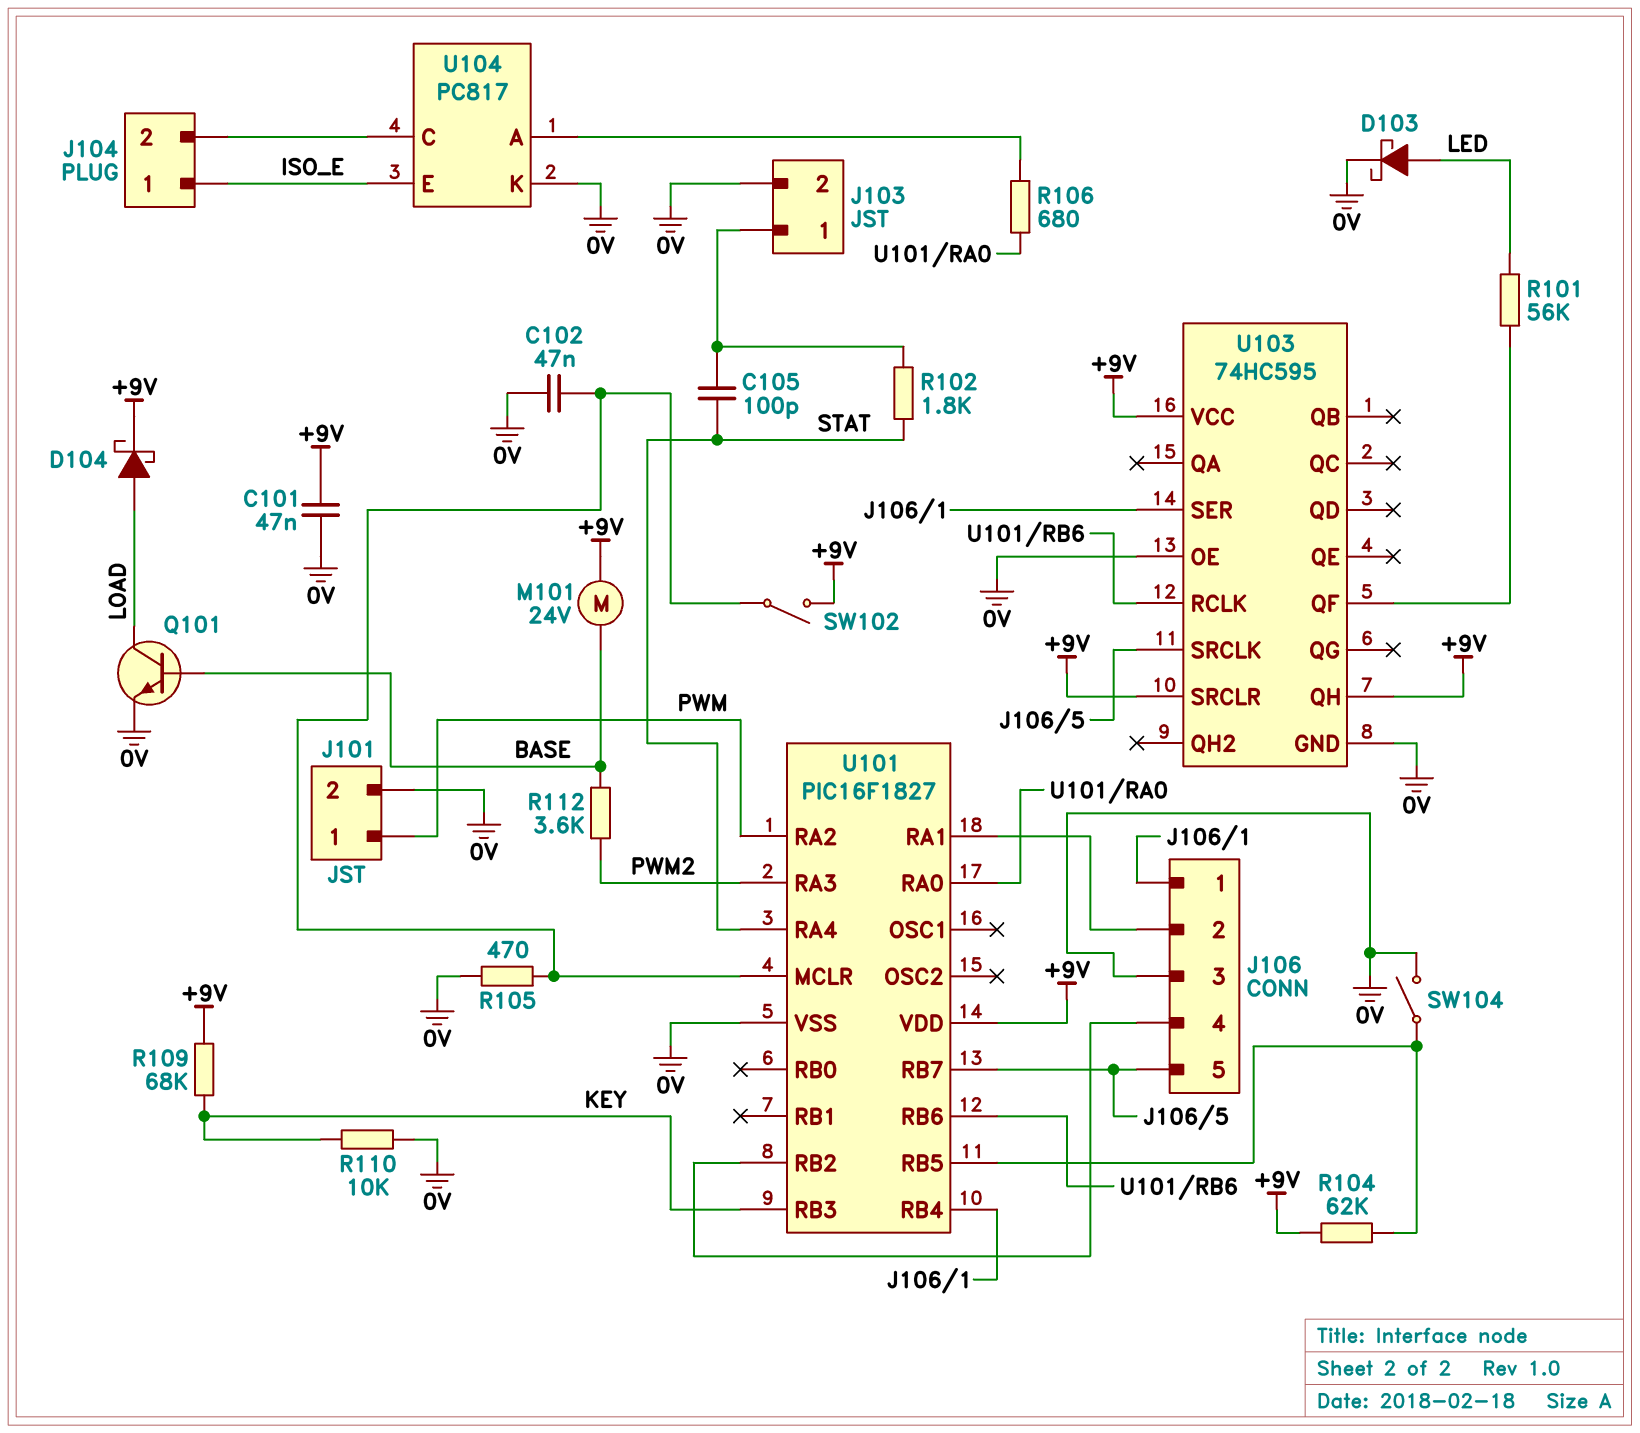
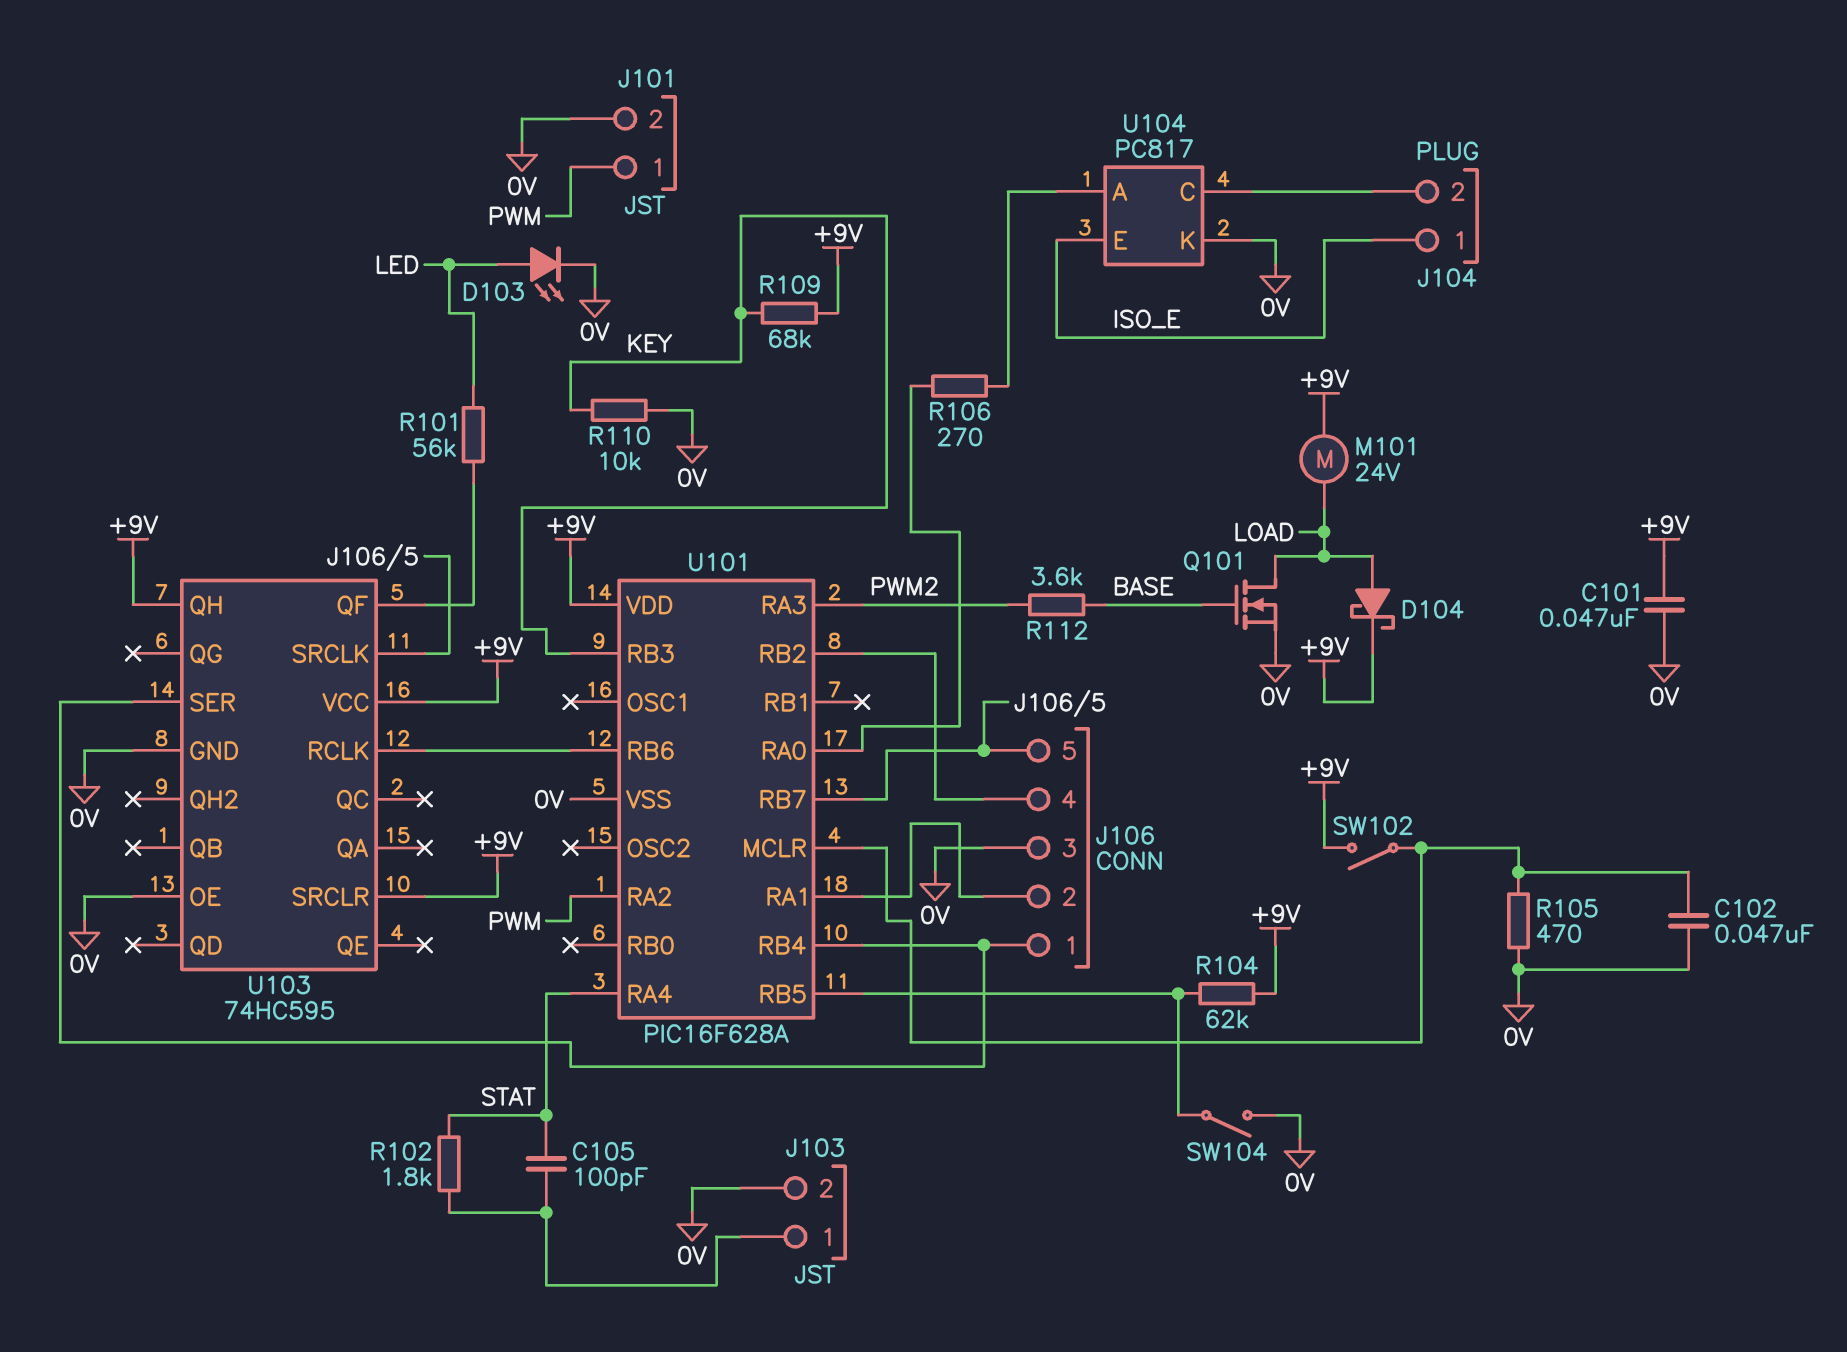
D103: schottky (A LED, K 0V) -> LED (A LED, K 0V)
M101: motor 24V (+9V, BASE) -> motor 24V (+9V, LOAD)
Q101: NPN (B BASE, C LOAD, E 0V) -> NMOS (G BASE, D LOAD, S 0V)
R106: 680 (U101/RA0, U104/A) -> 270 (U101/RA0, U104/A)
U101: PIC16F1827 -> PIC16F628A

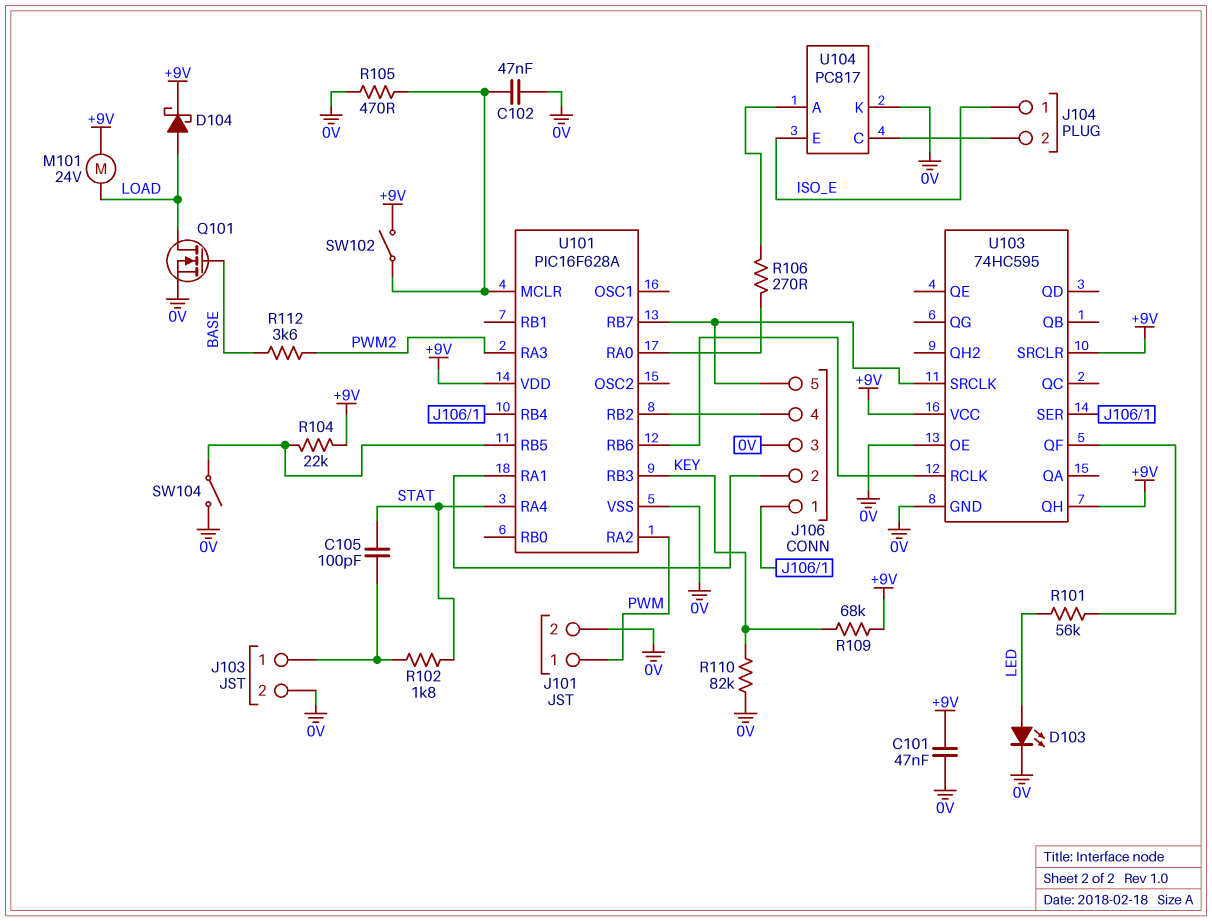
R104: 62k (+9V, U101/RB5) -> 22k (+9V, U101/RB5)
R110: 10k (0V, KEY) -> 82k (0V, KEY)

